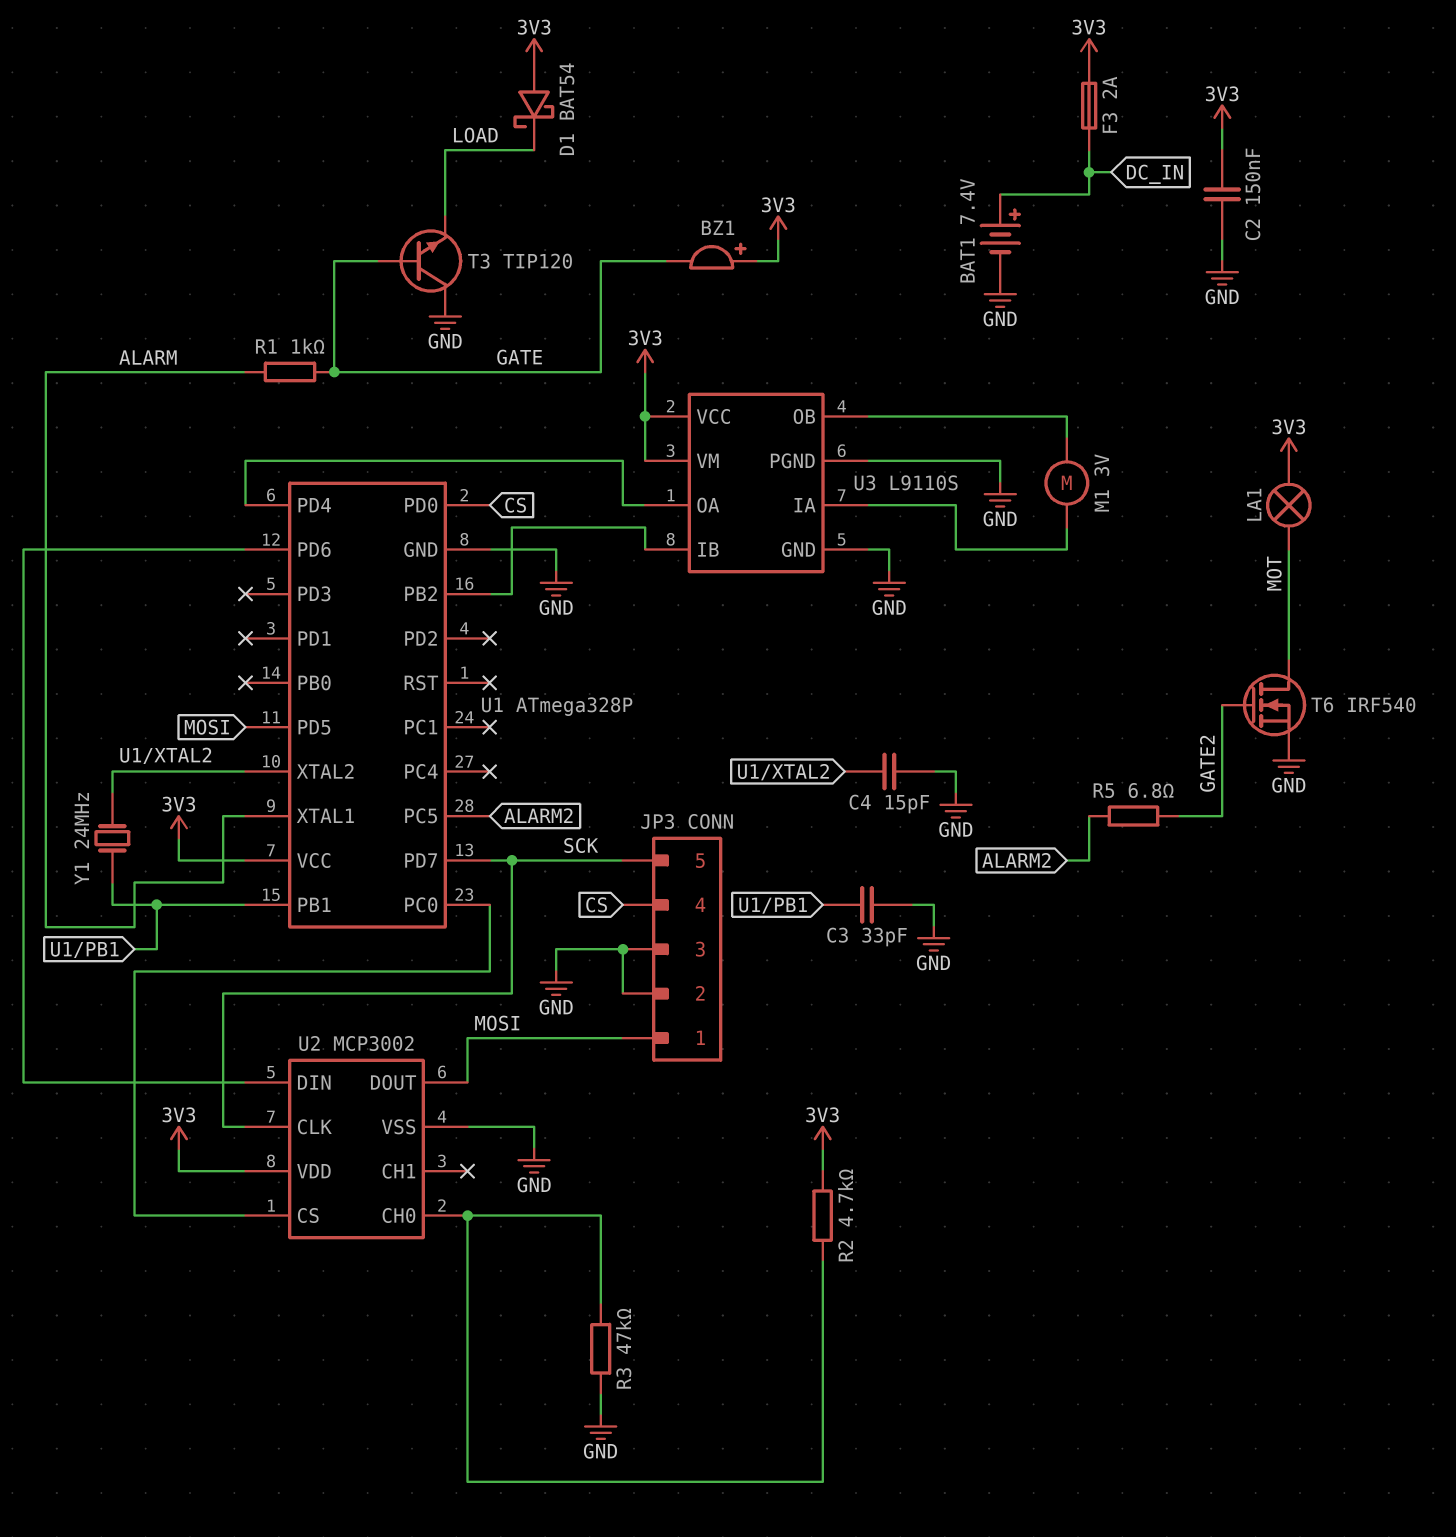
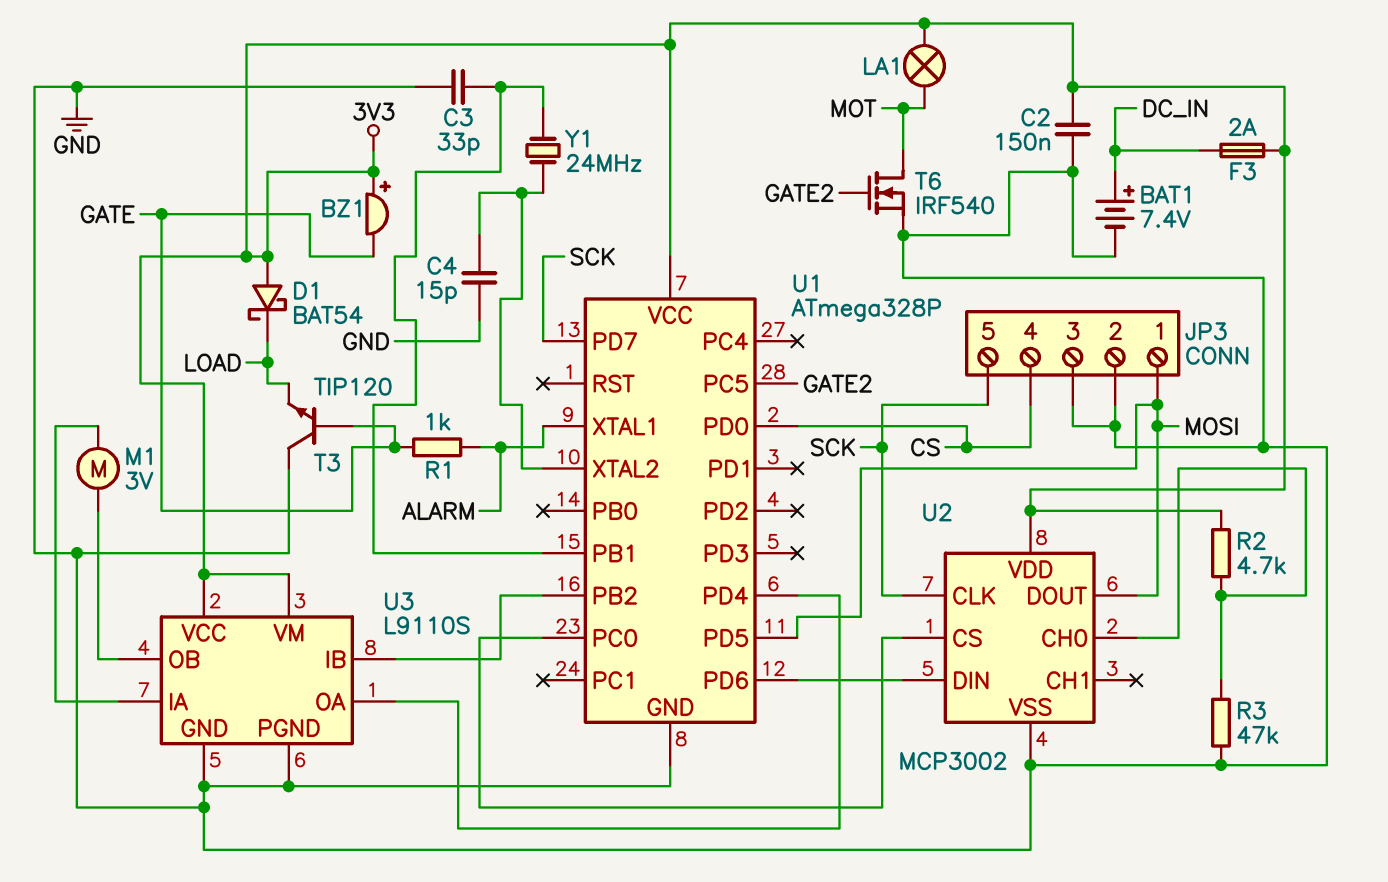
R5: 6.8 (ALARM2, GATE2) -> none
U1 pin PC5: ALARM2 -> GATE2

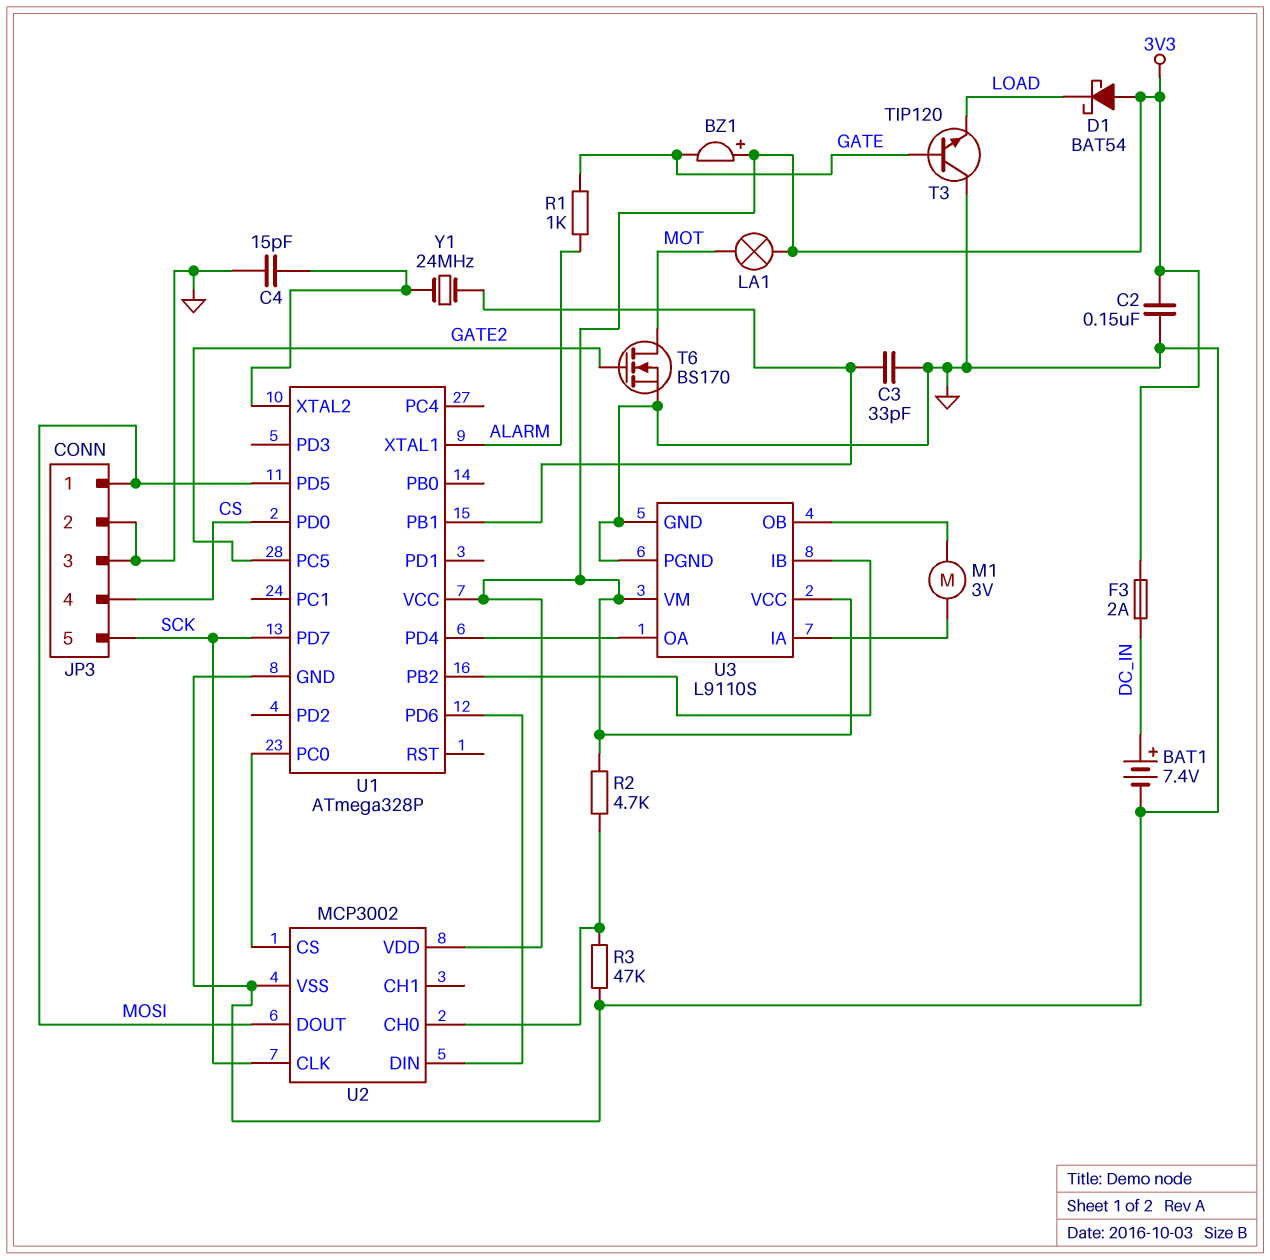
T6: NMOS IRF540 (G GATE2, D MOT, S GND) -> NMOS BS170 (G GATE2, D MOT, S GND)

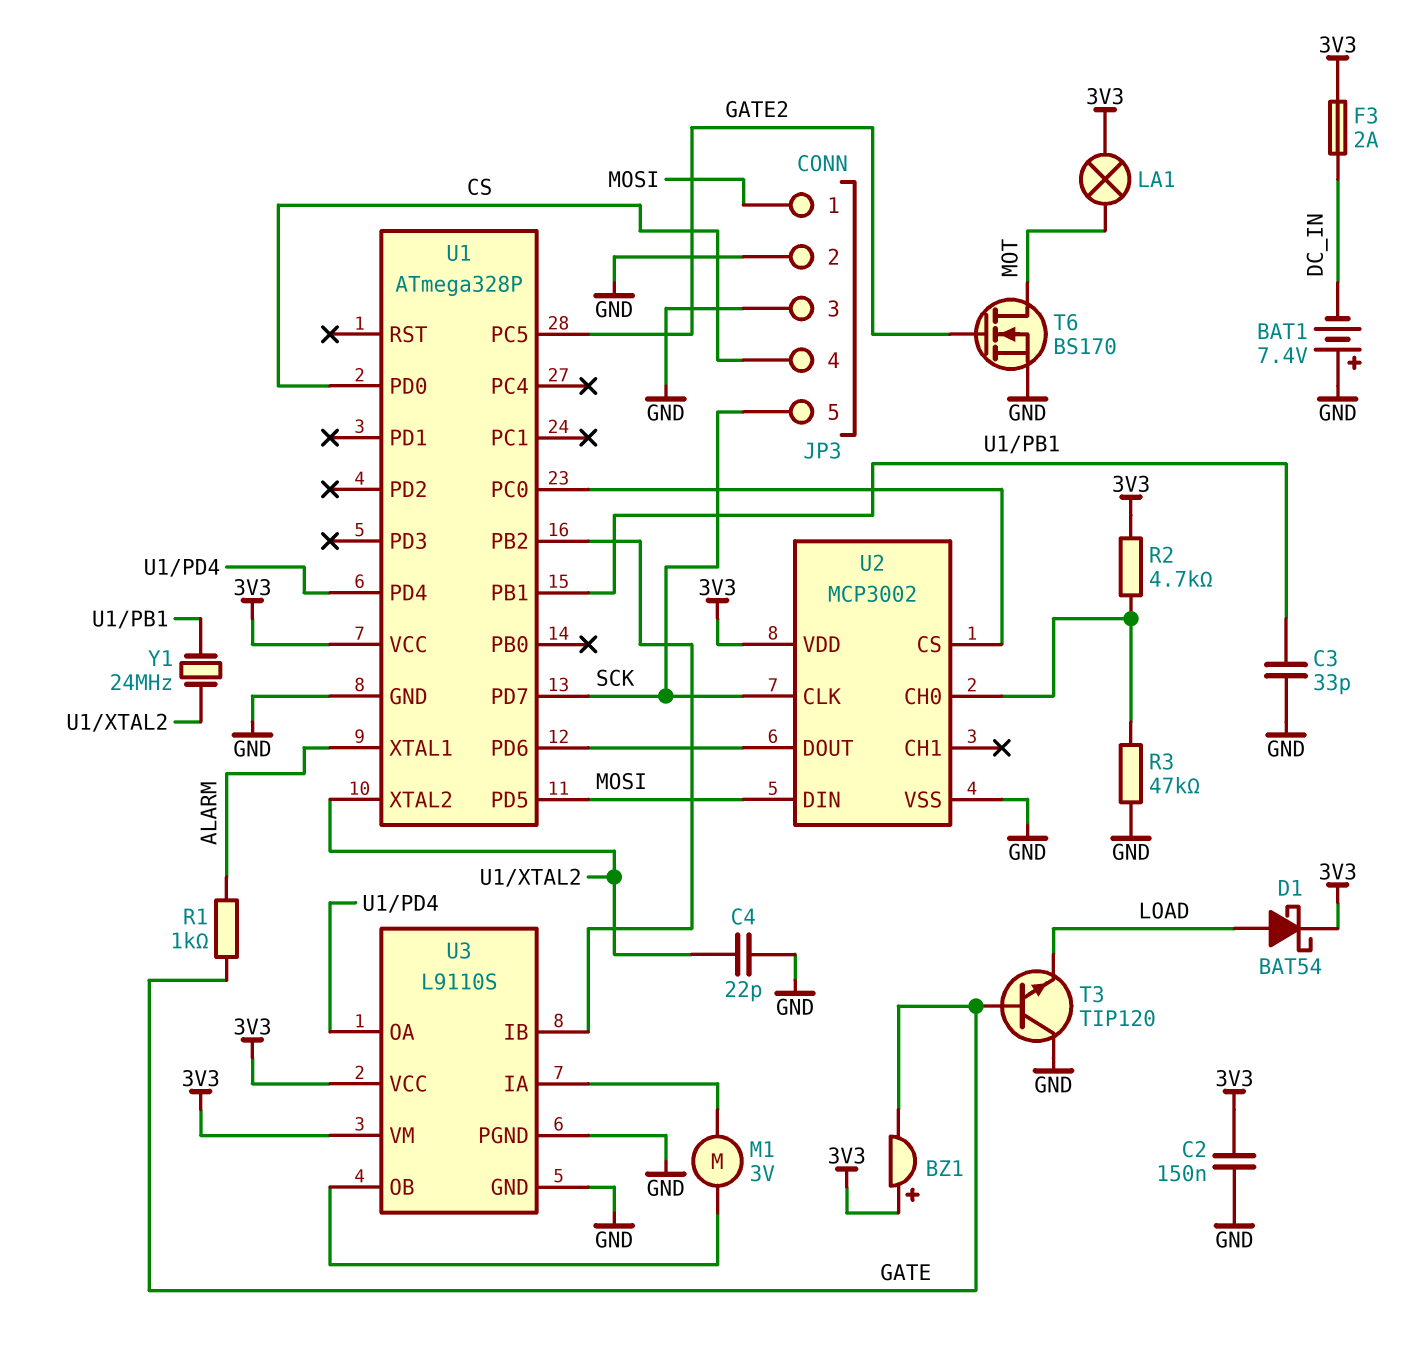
BAT1: 7.4V (plus DC_IN, minus GND) -> 7.4V (plus GND, minus DC_IN)
C4: 15pF (GND, U1/XTAL2) -> 22pF (GND, U1/XTAL2)
D1: schottky BAT54 (A 3V3, K LOAD) -> schottky BAT54 (A LOAD, K 3V3)
U2 pin DIN: U1/PD6 -> MOSI
U2 pin DOUT: MOSI -> U1/PD6

